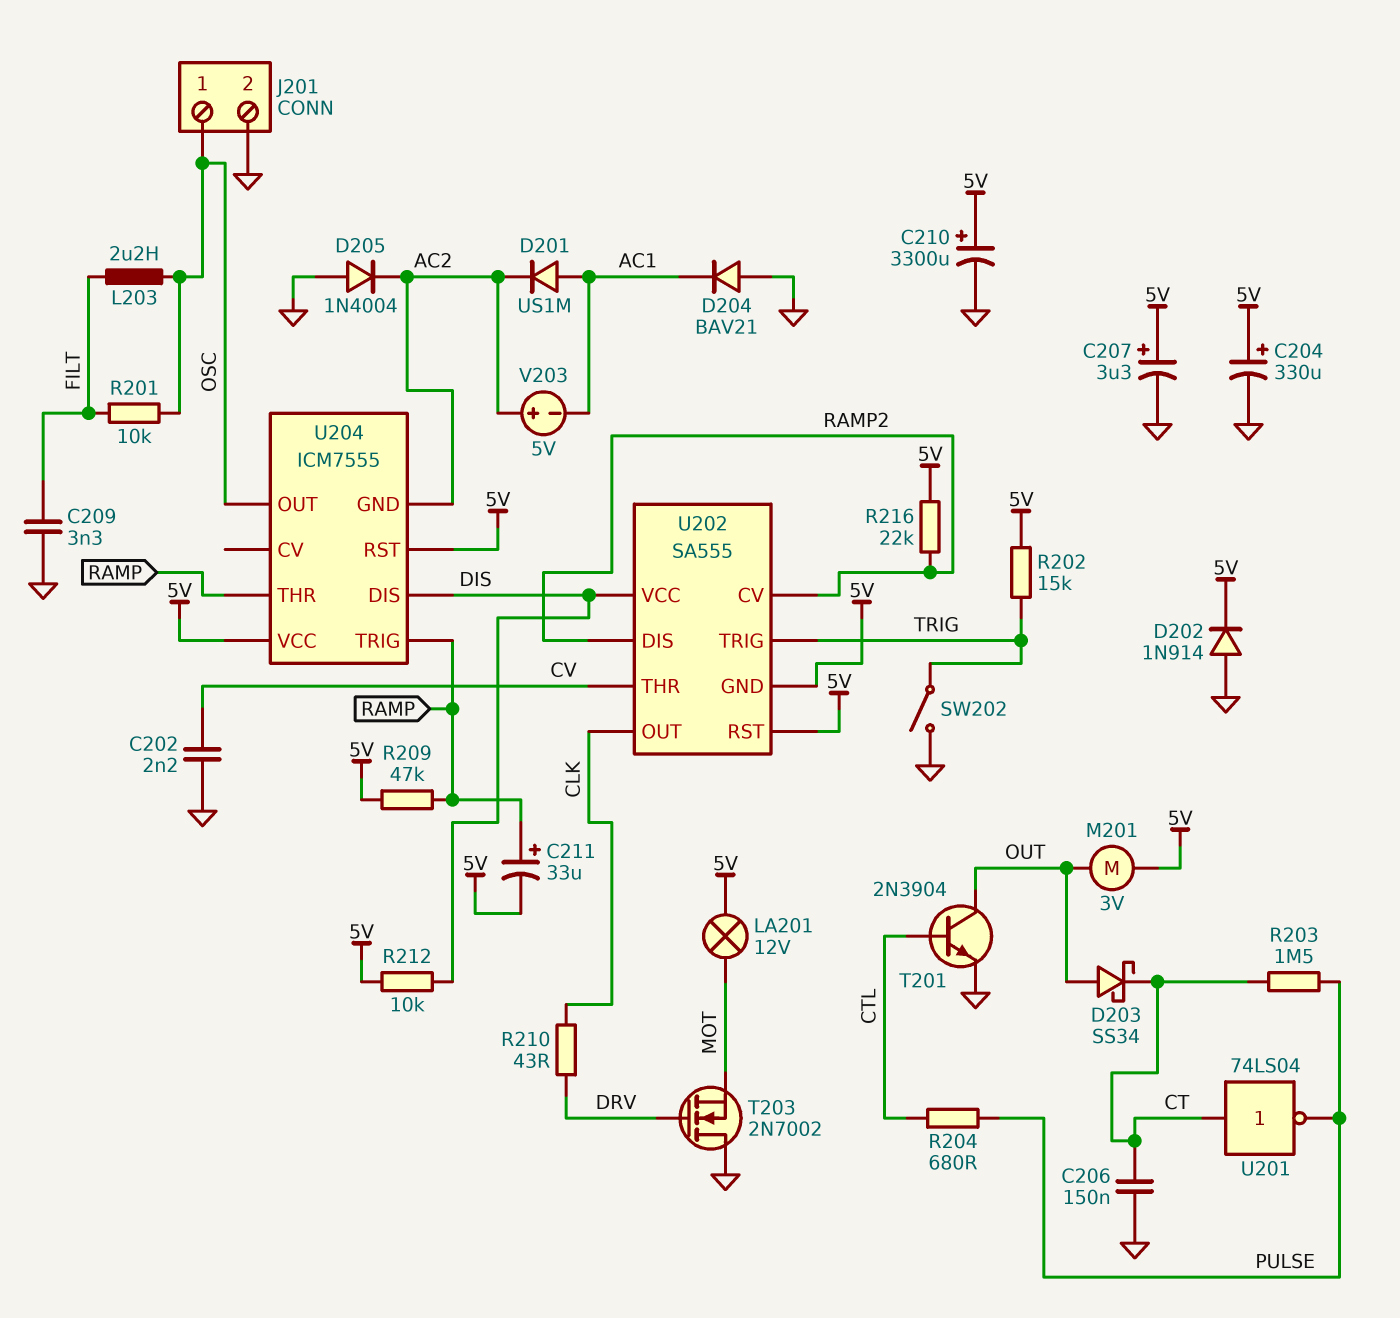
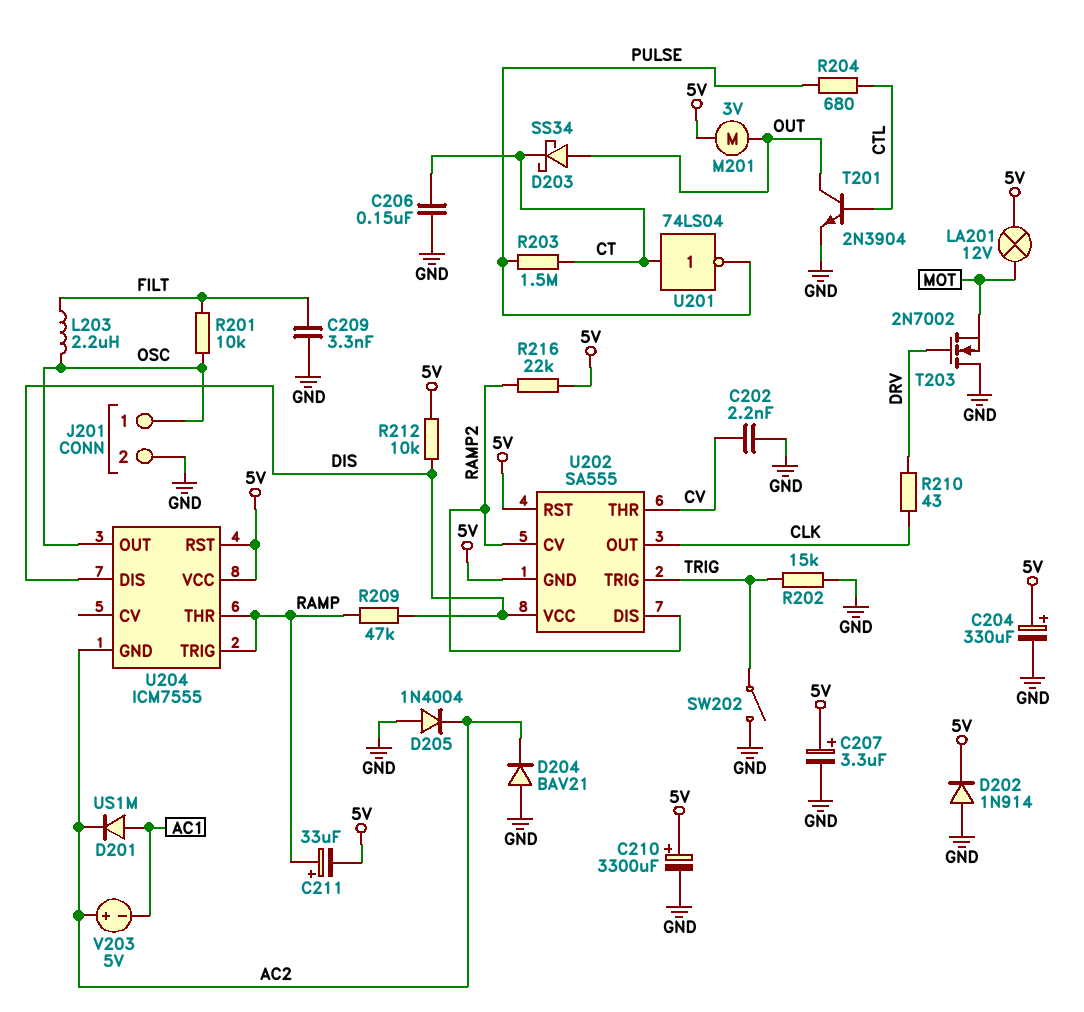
D204: diode BAV21 (A GND, K AC1) -> diode BAV21 (A GND, K AC2)
R202: 15k (5V, TRIG) -> 15k (GND, TRIG)
R209: 47k (5V, RAMP) -> 47k (DIS, RAMP)

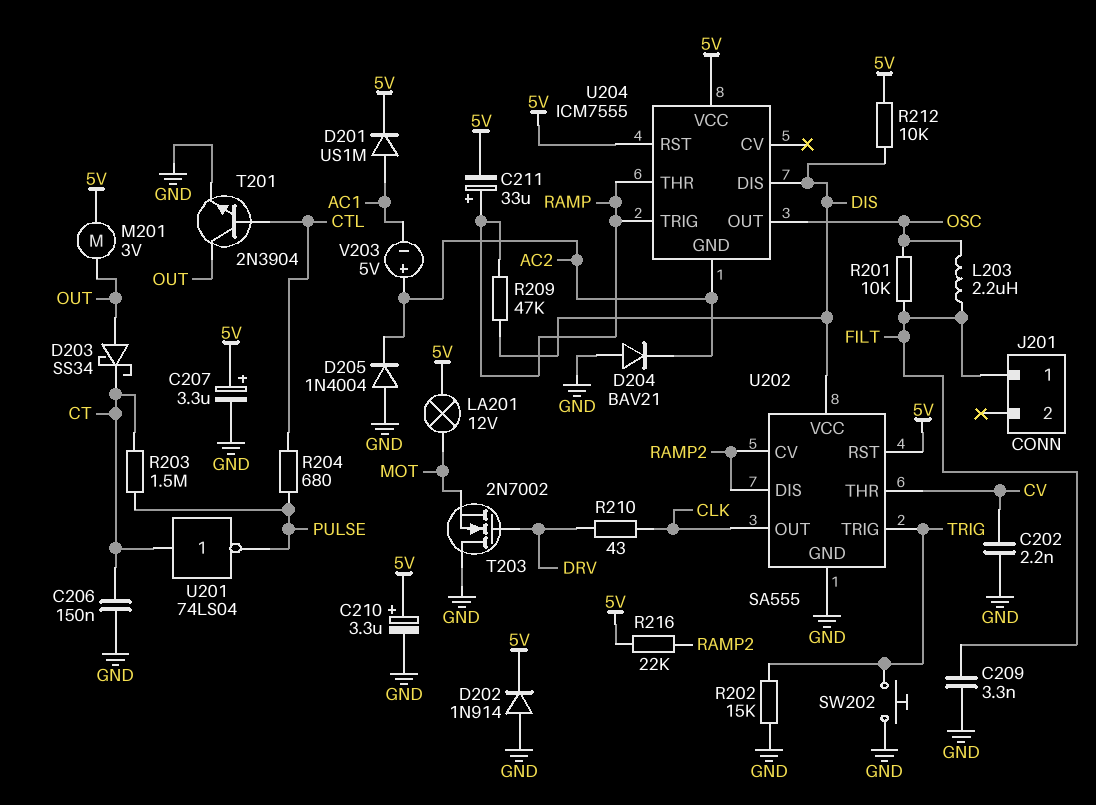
C204: 330uF (plus 5V, minus GND) -> none
C210: 3300uF (plus 5V, minus GND) -> 3.3uF (plus 5V, minus GND)
D201: diode US1M (A AC1, K AC2) -> diode US1M (A AC1, K 5V)
J201 pin 1: OSC -> FILT
J201 pin 2: GND -> none
SW202: switch (GND, TRIG) -> button (GND, TRIG)
U202 pin GND: 5V -> GND

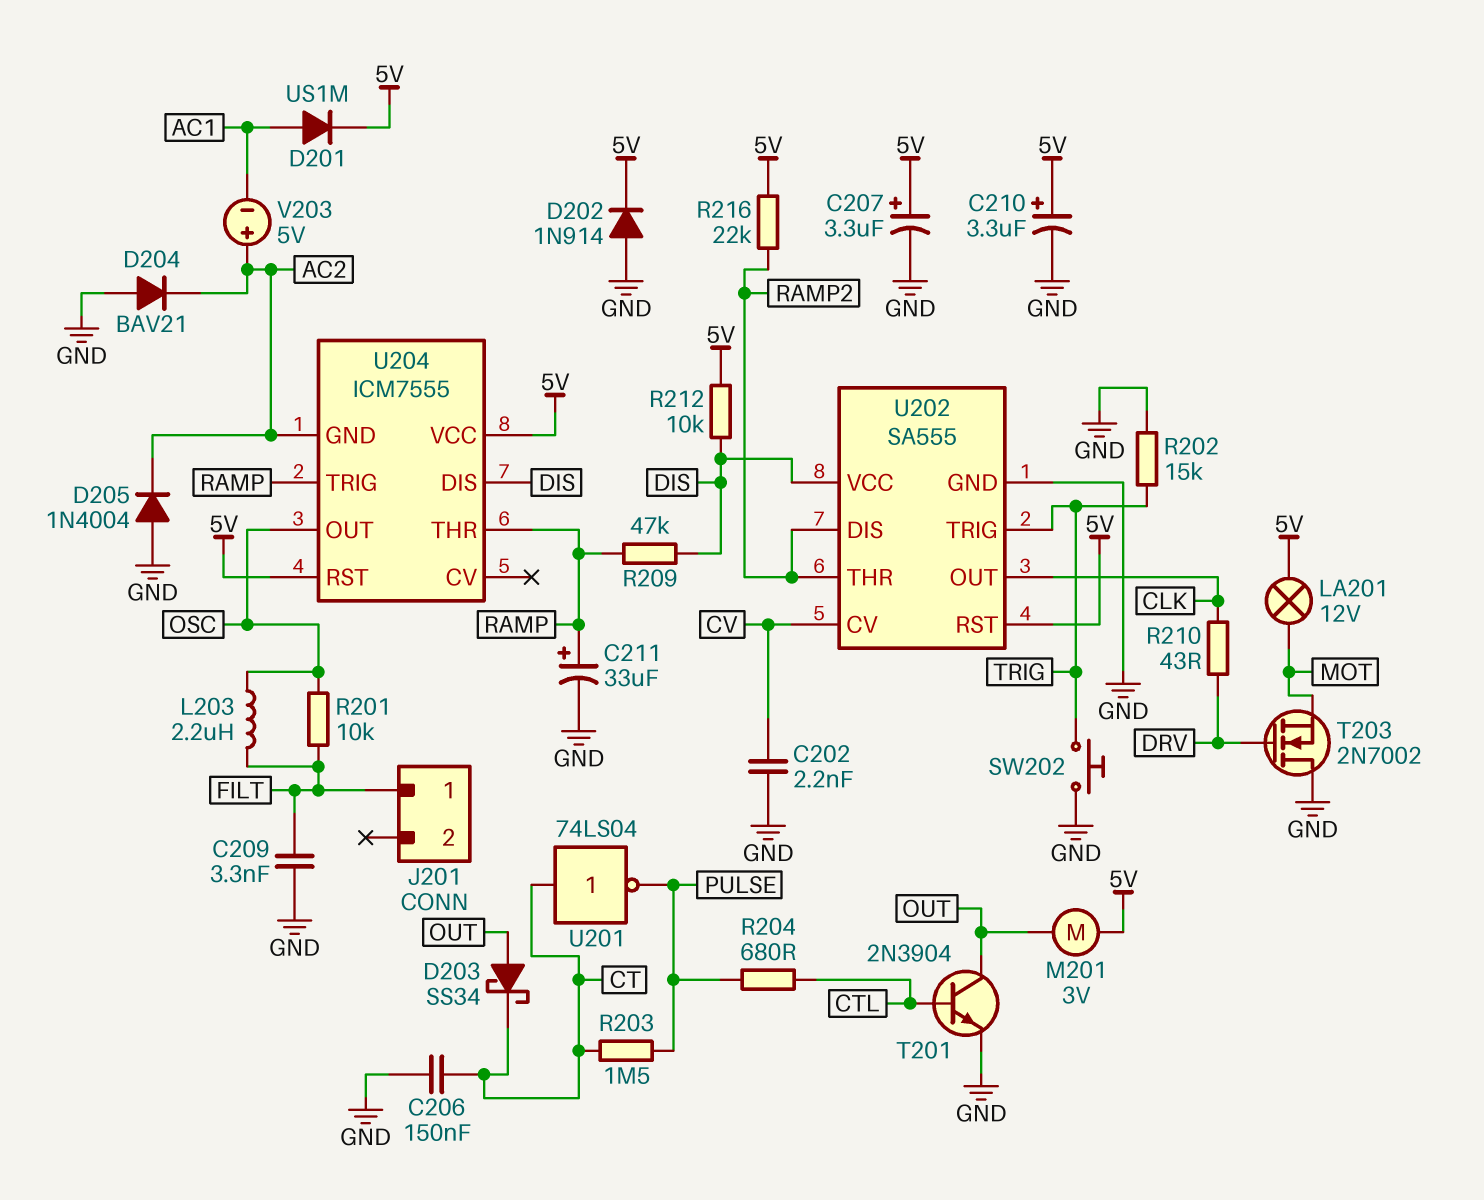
C211: 33uF (plus RAMP, minus 5V) -> 33uF (plus RAMP, minus GND)
U202 pin CV: RAMP2 -> CV
U202 pin THR: CV -> RAMP2

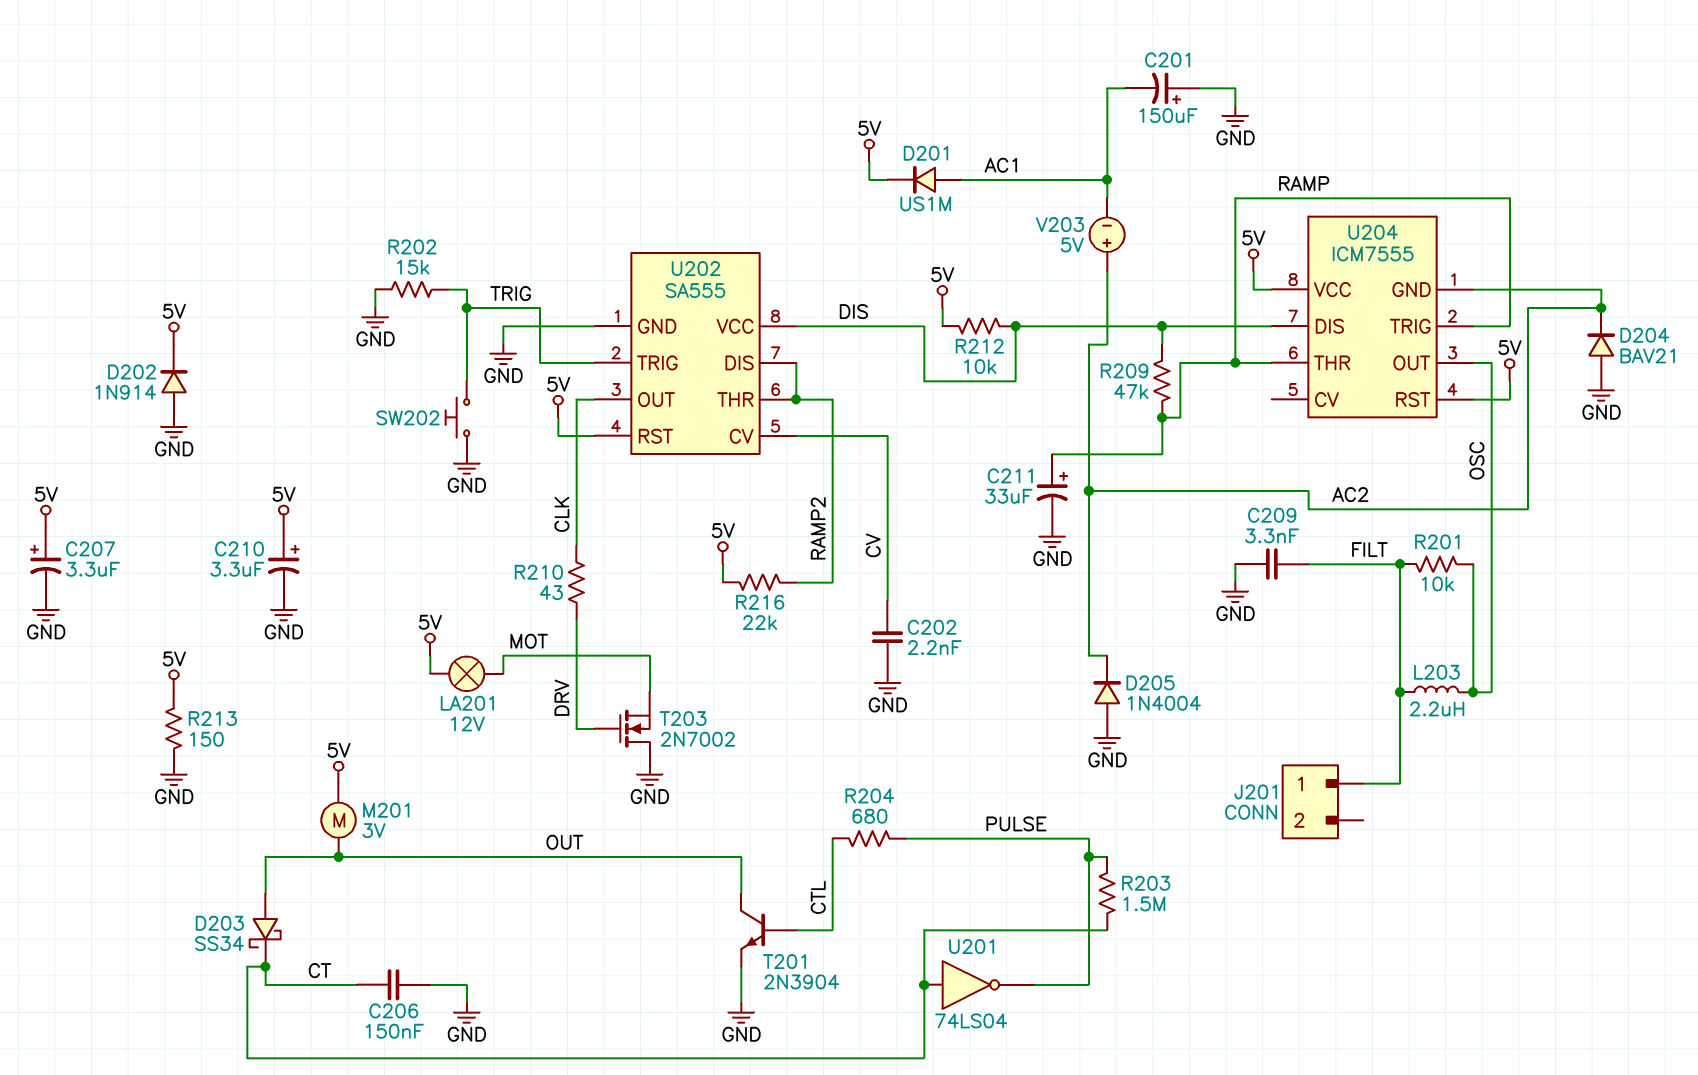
C201: none -> 150uF (plus GND, minus AC1)
R213: none -> 150 (5V, GND)

